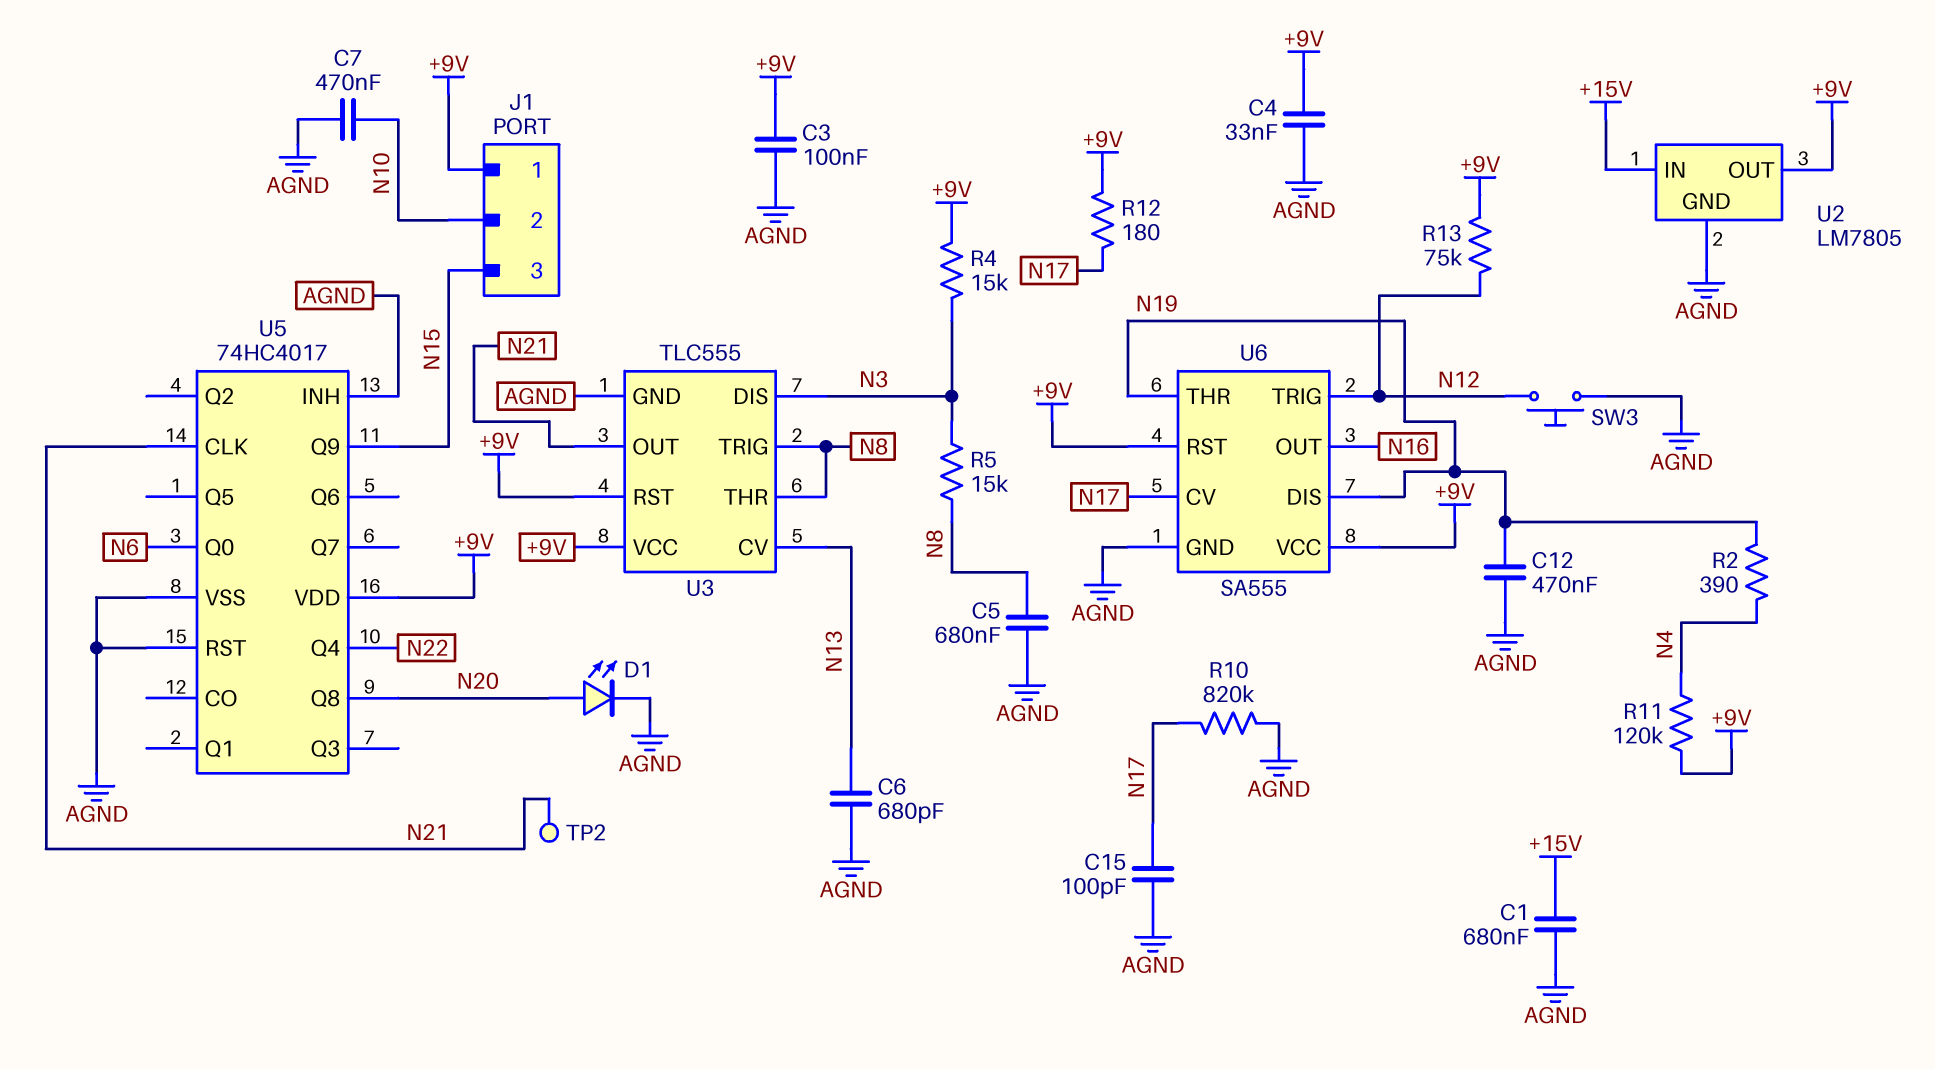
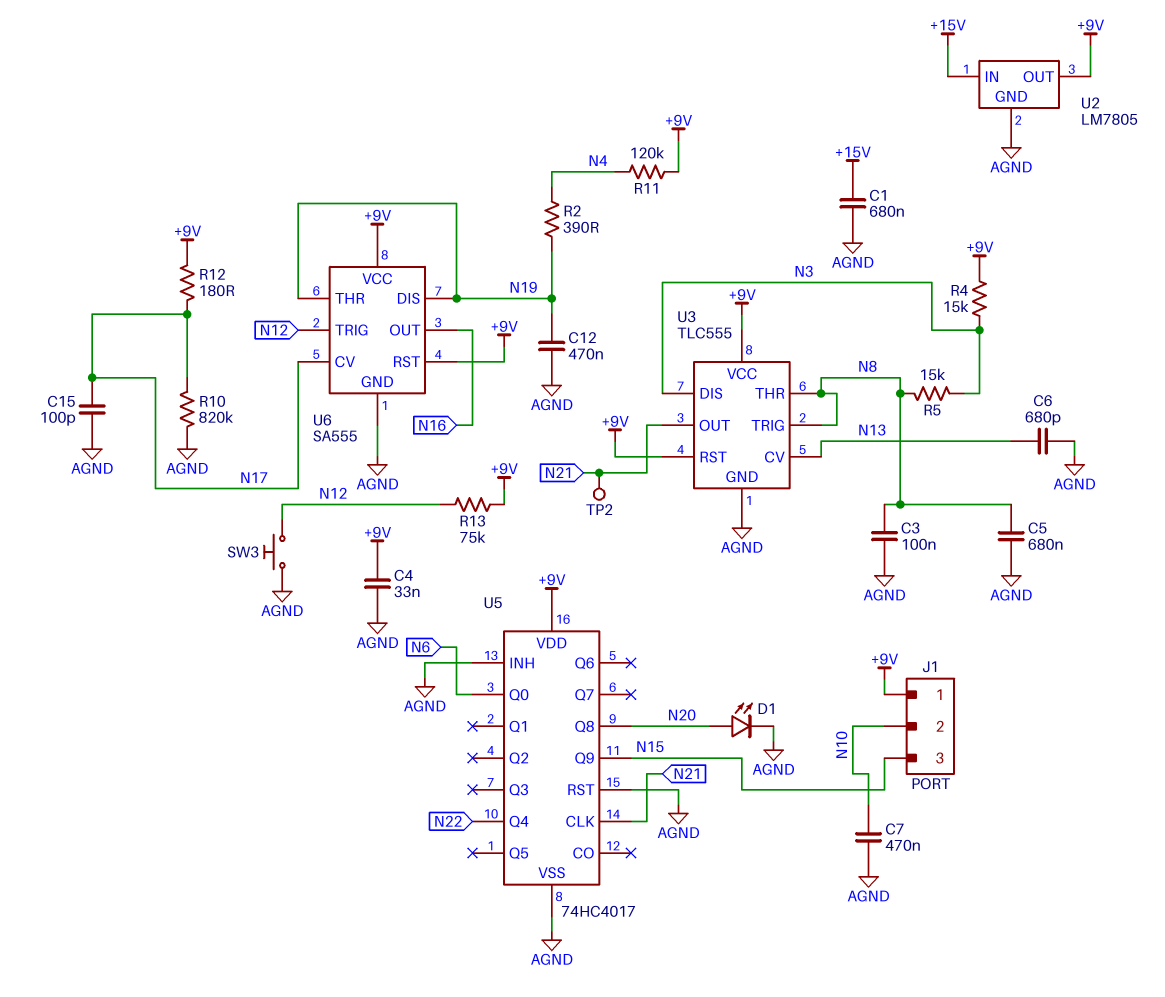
C3: 100nF (+9V, AGND) -> 100nF (AGND, N8)

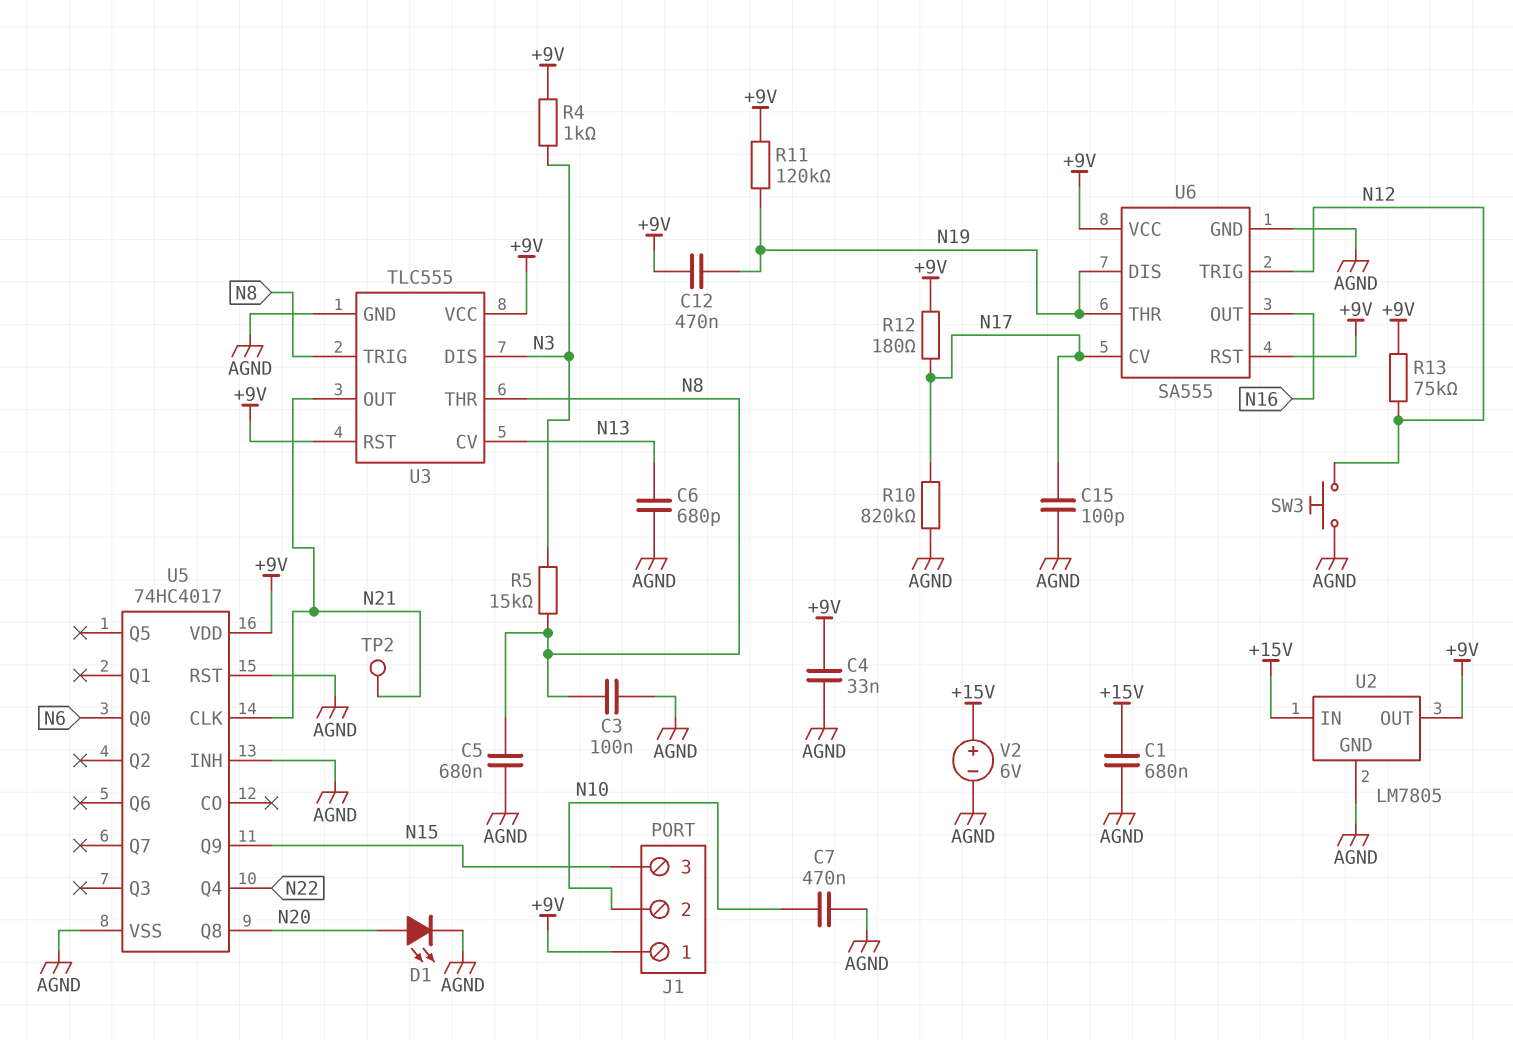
C12: 470nF (AGND, N19) -> 470nF (+9V, N19)
R2: 390 (N4, N19) -> none
R4: 15k (+9V, N3) -> 1k (+9V, N3)
R11: 120k (+9V, N4) -> 120k (+9V, N19)
V2: none -> 6V (plus +15V, minus AGND)

